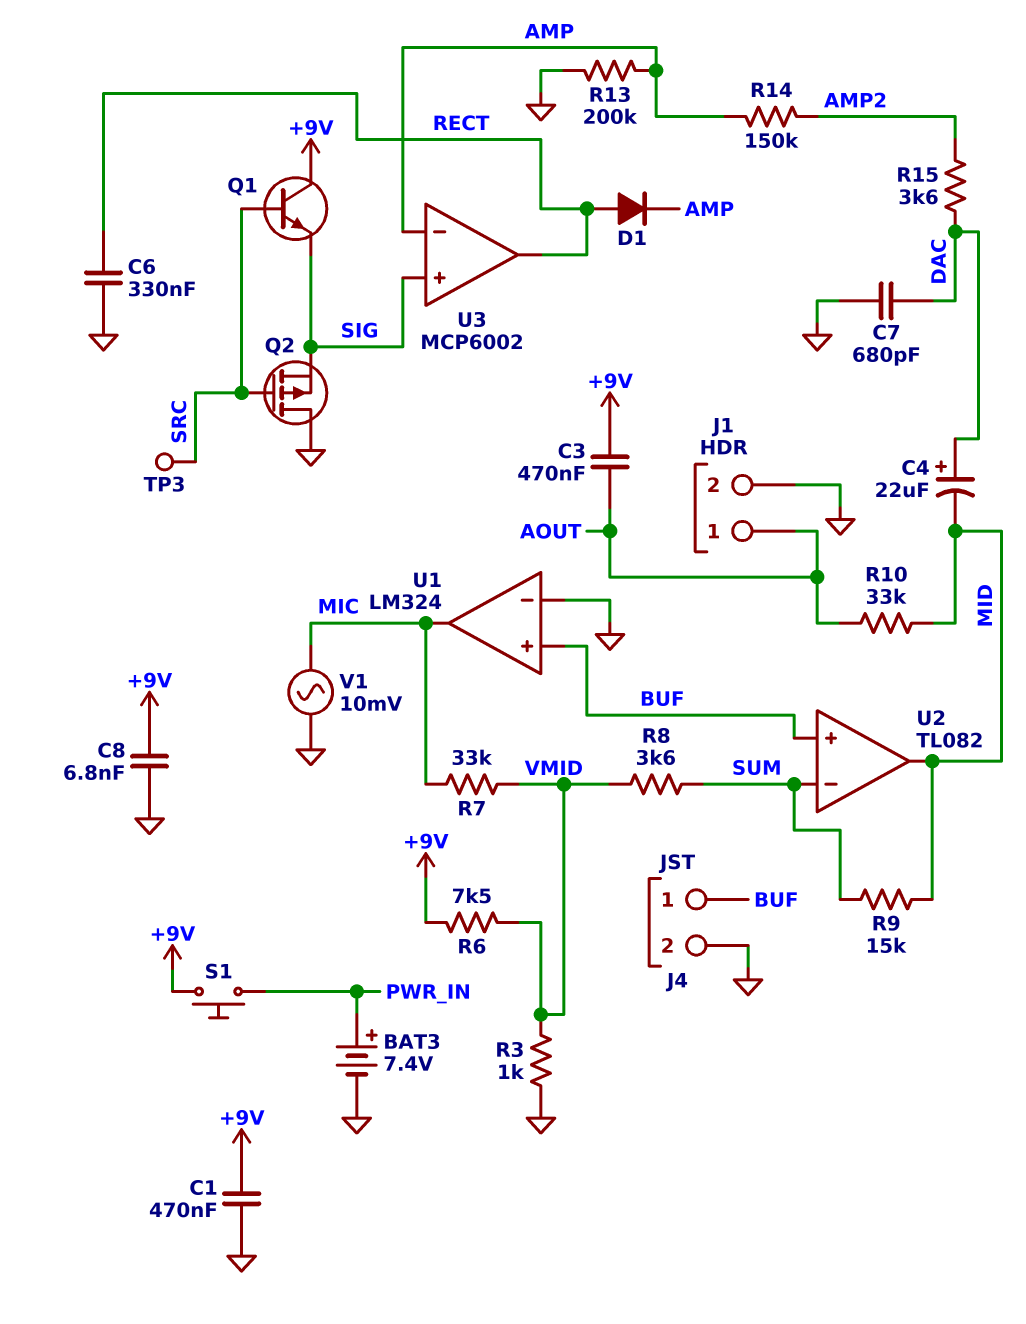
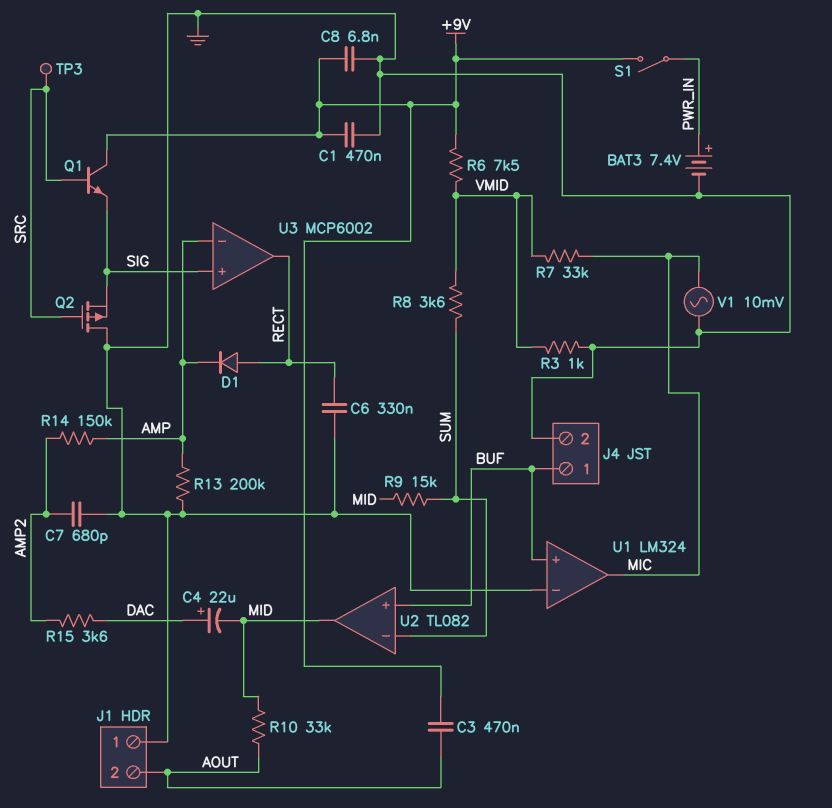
C7: 680pF (DAC, GND) -> 680pF (AMP2, GND)
J1 pin 1: AOUT -> GND
J1 pin 2: GND -> AOUT
S1: button (+9V, PWR_IN) -> switch (+9V, PWR_IN)

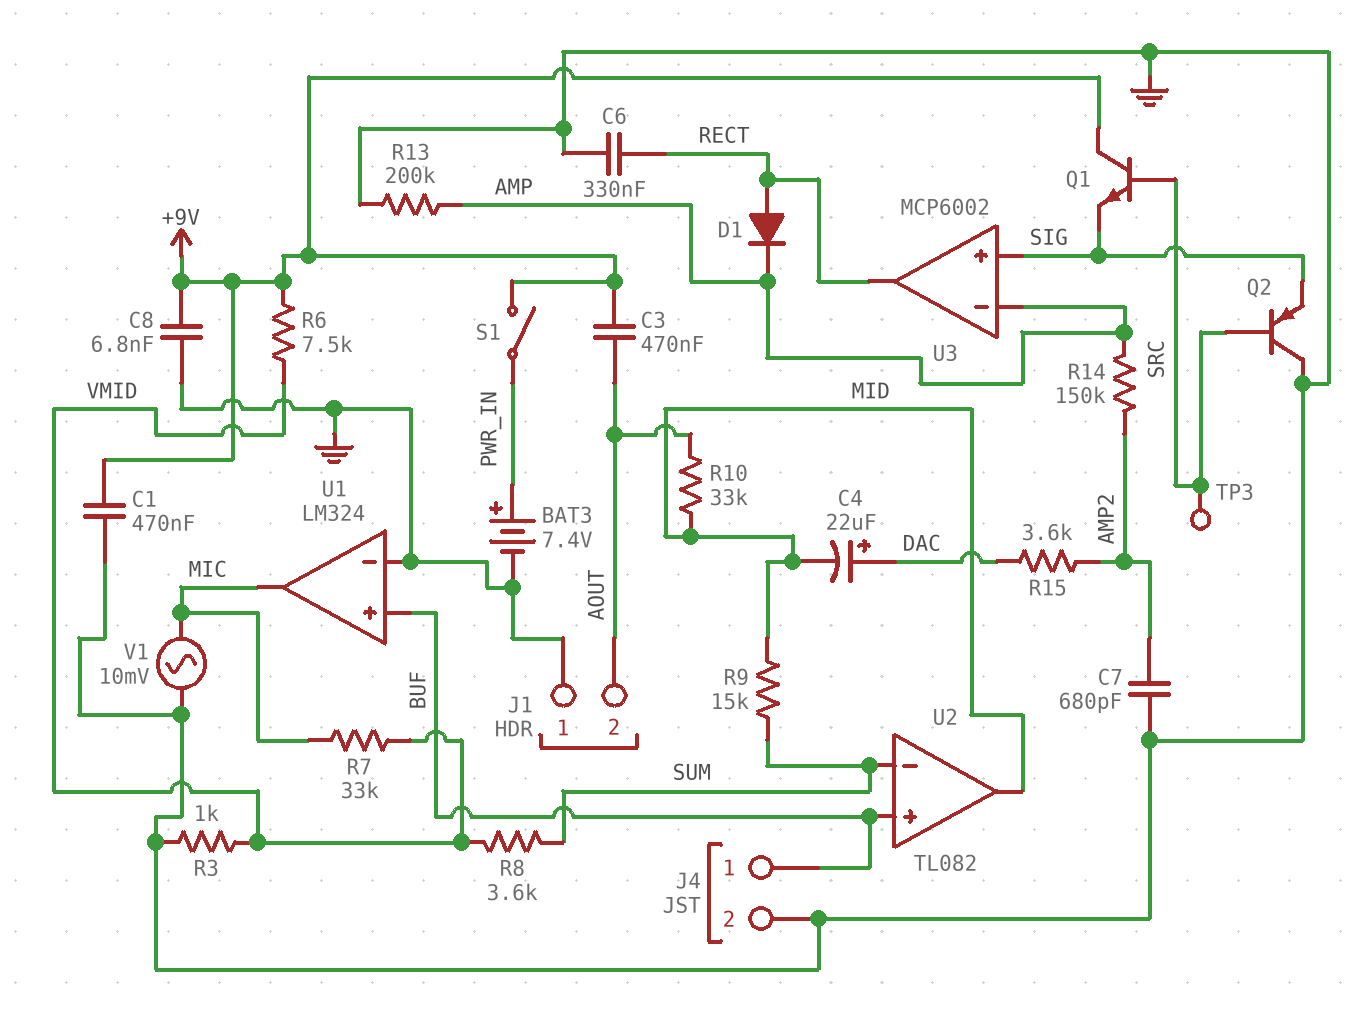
Q2: PMOS (G SRC, D GND, S SIG) -> PNP (B SRC, C GND, E SIG)

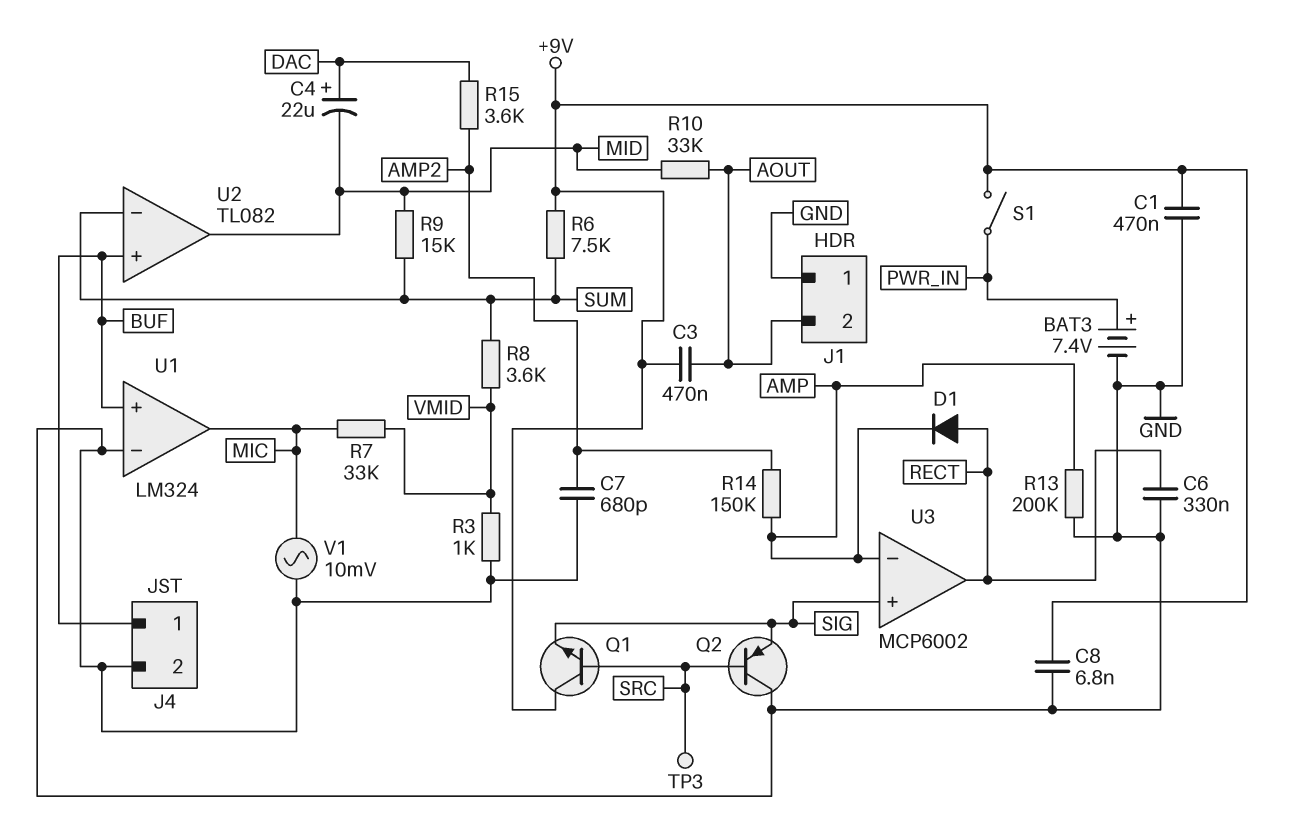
R6: 7.5k (+9V, VMID) -> 7.5k (+9V, SUM)

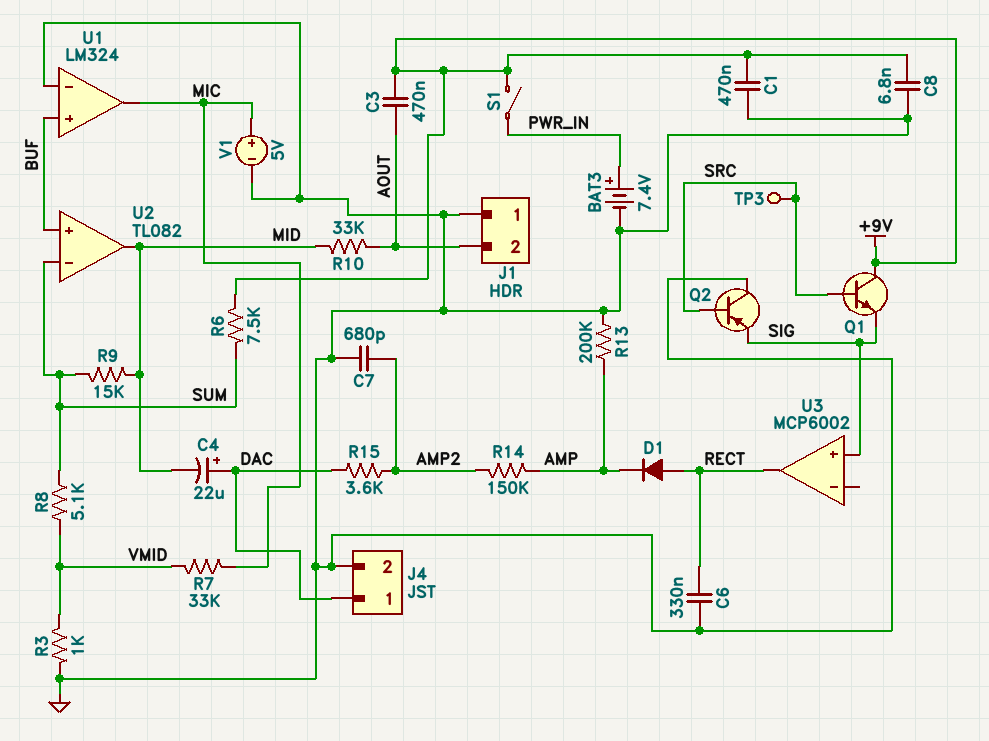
J4 pin 1: BUF -> DAC
R8: 3.6k (SUM, VMID) -> 5.1k (SUM, VMID)
U3 pin in-: AMP -> none
V1: AC 10mV (GND, MIC) -> 5V (plus MIC, minus GND)

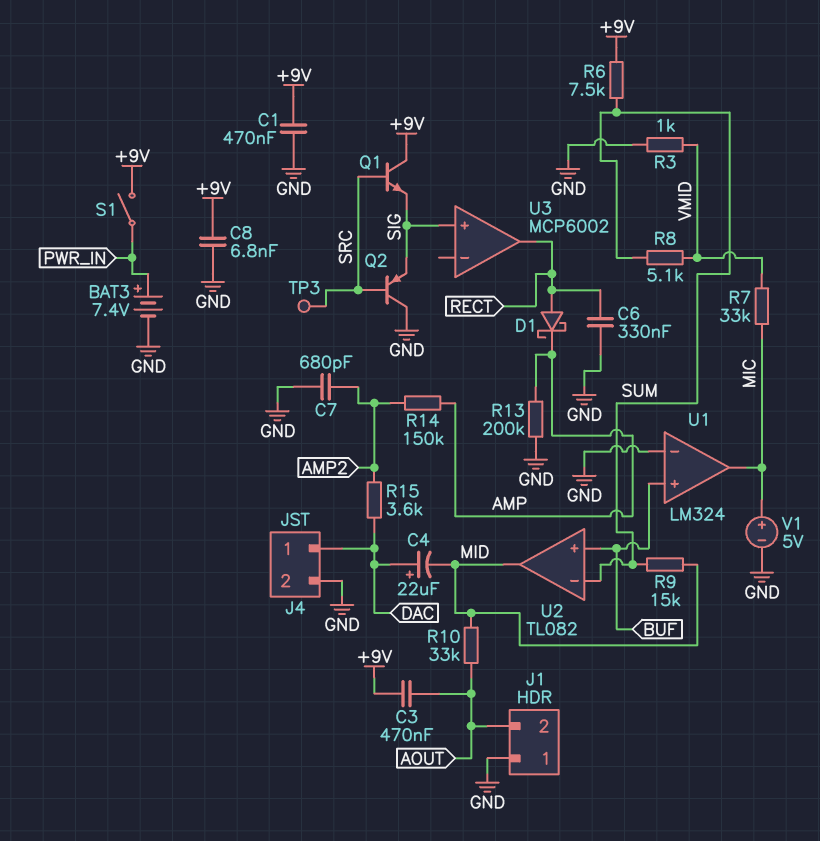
D1: diode (A RECT, K AMP) -> schottky (A RECT, K AMP)

